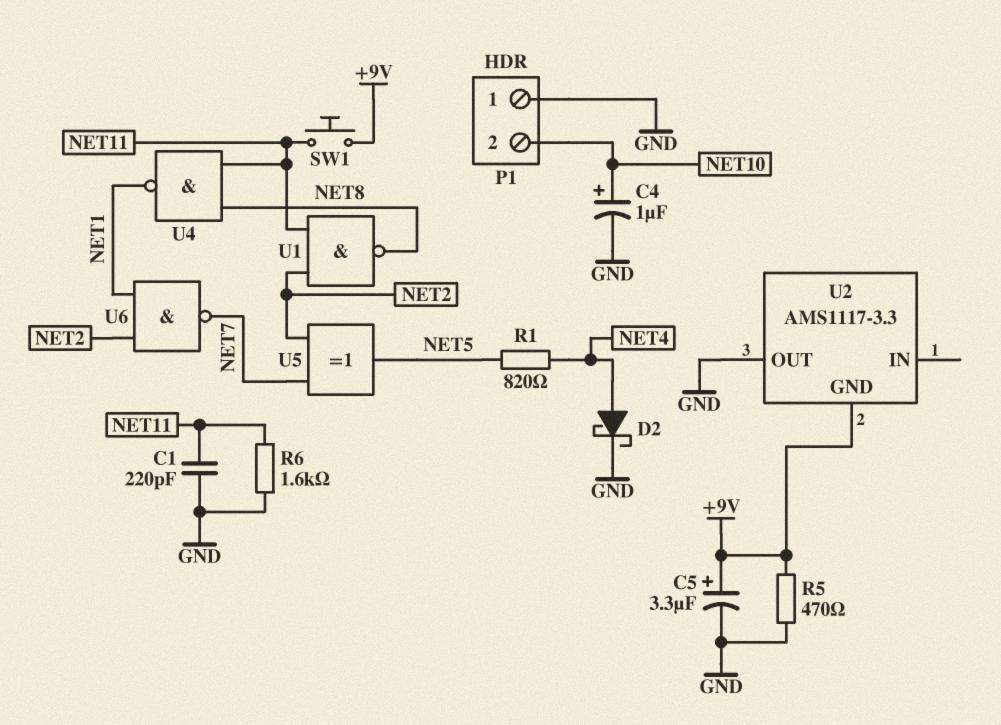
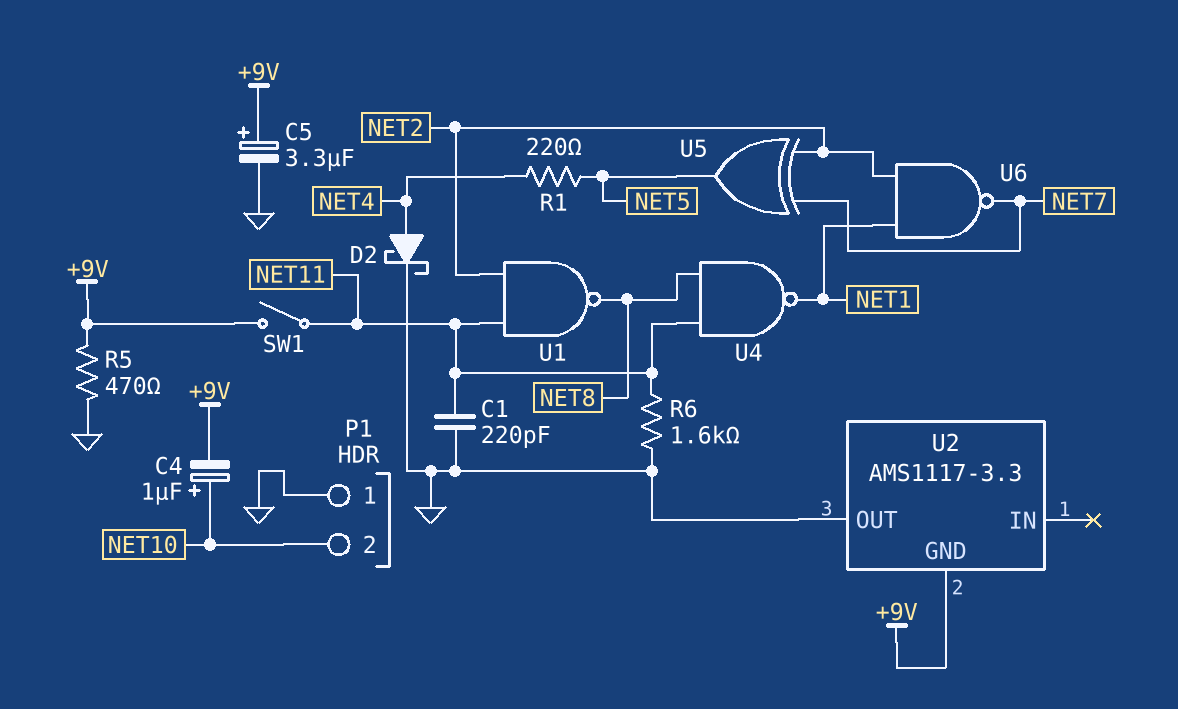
C4: 1uF (plus NET10, minus GND) -> 1uF (plus NET10, minus +9V)
R1: 820 (NET4, NET5) -> 220 (NET4, NET5)
SW1: button (+9V, NET11) -> switch (+9V, NET11)

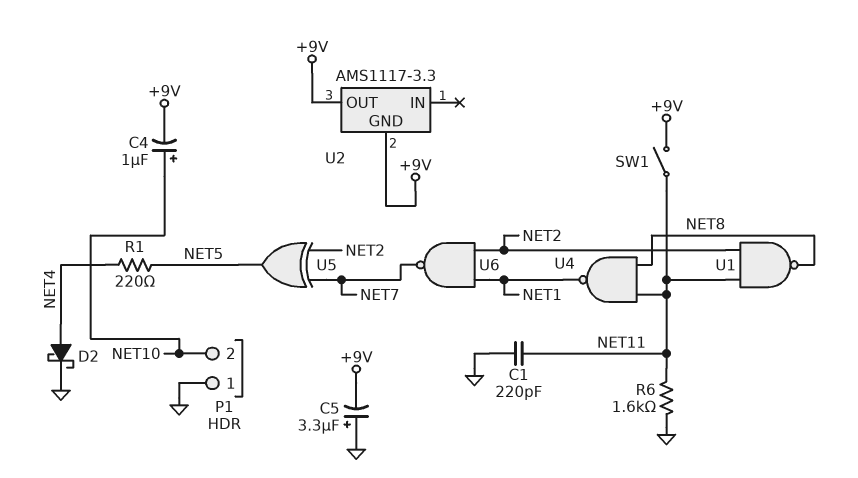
C5: 3.3uF (plus +9V, minus GND) -> 3.3uF (plus GND, minus +9V)
R5: 470 (+9V, GND) -> none
U2 pin OUT: GND -> +9V

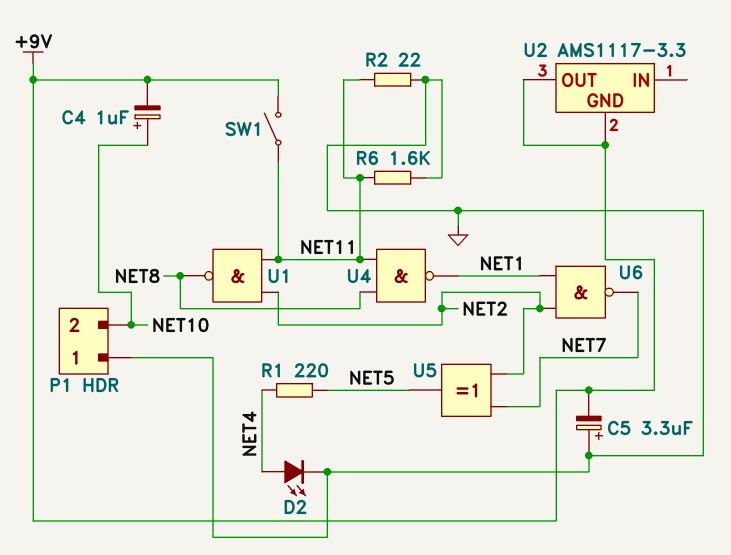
C1: 220pF (GND, NET11) -> none
D2: schottky (A NET4, K GND) -> LED (A NET4, K GND)
R2: none -> 22 (GND, NET11)

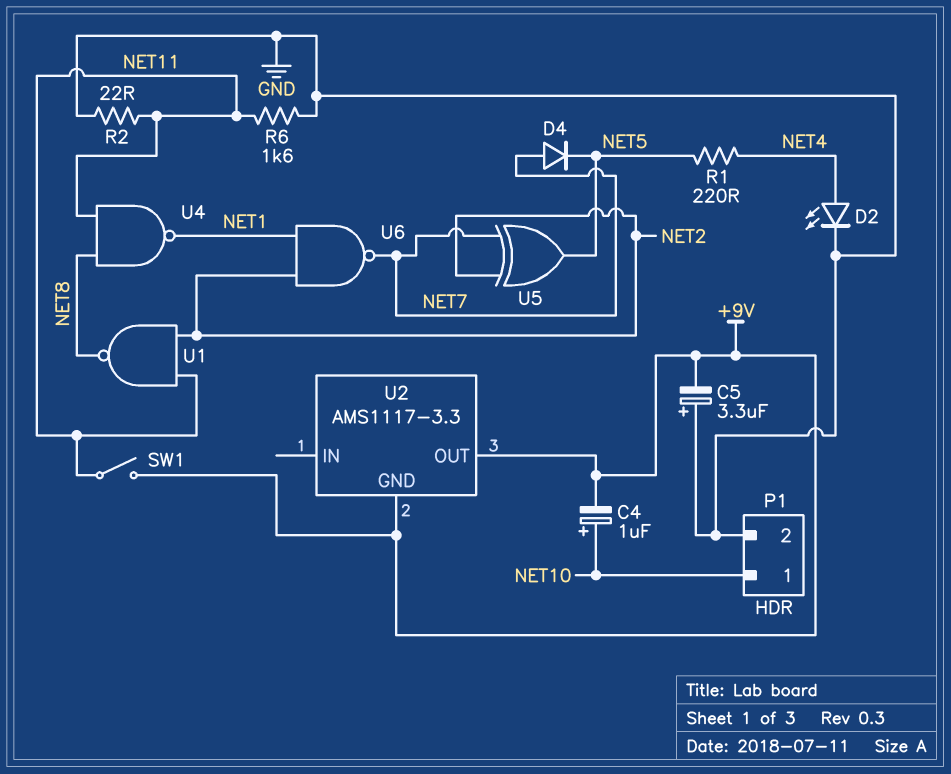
D4: none -> diode (A NET7, K NET5)
P1 pin 1: GND -> NET10
P1 pin 2: NET10 -> GND

